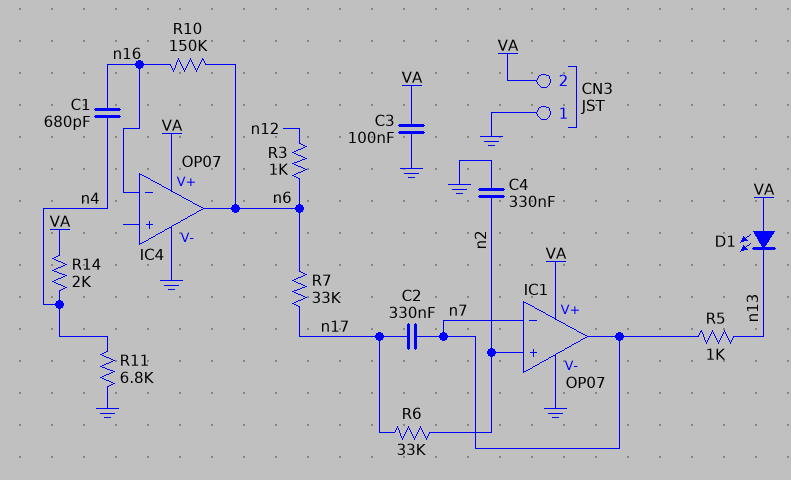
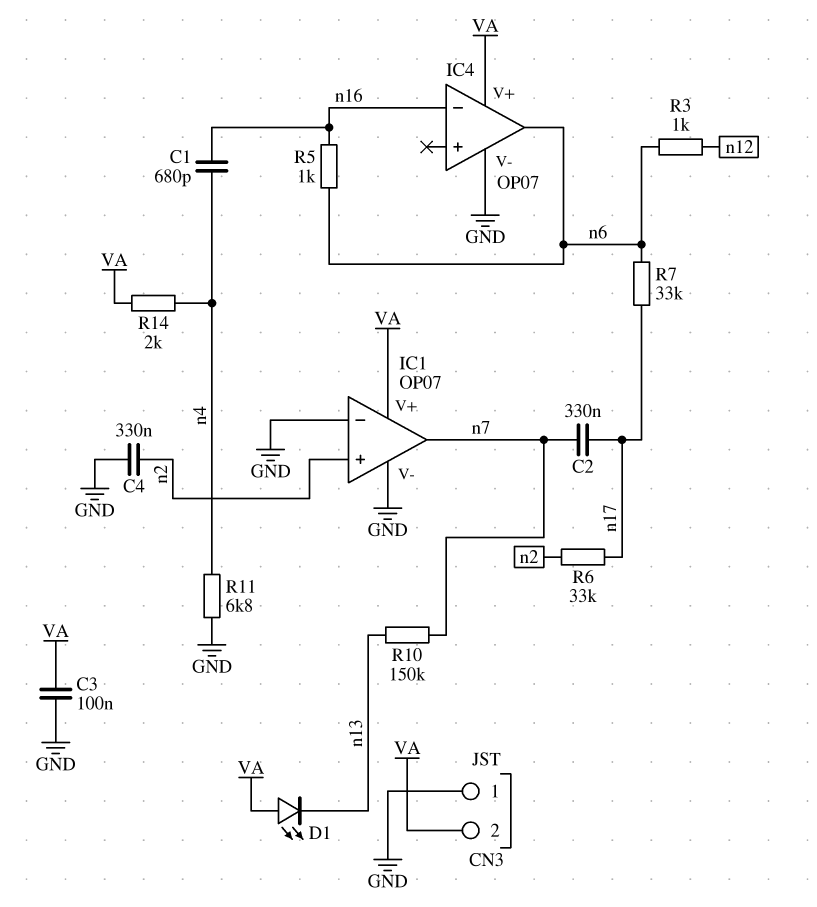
IC1 pin in-: n7 -> GND
R5: 1k (n7, n13) -> 1k (n6, n16)
R10: 150k (n6, n16) -> 150k (n7, n13)

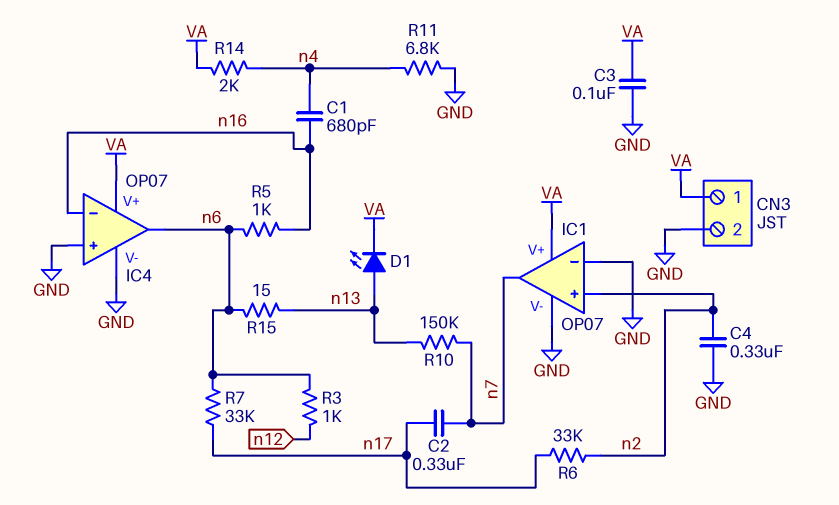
CN3 pin 1: GND -> VA
CN3 pin 2: VA -> GND
D1: LED (A VA, K n13) -> LED (A n13, K VA)
IC4 pin in+: none -> GND
R15: none -> 15 (n6, n13)

